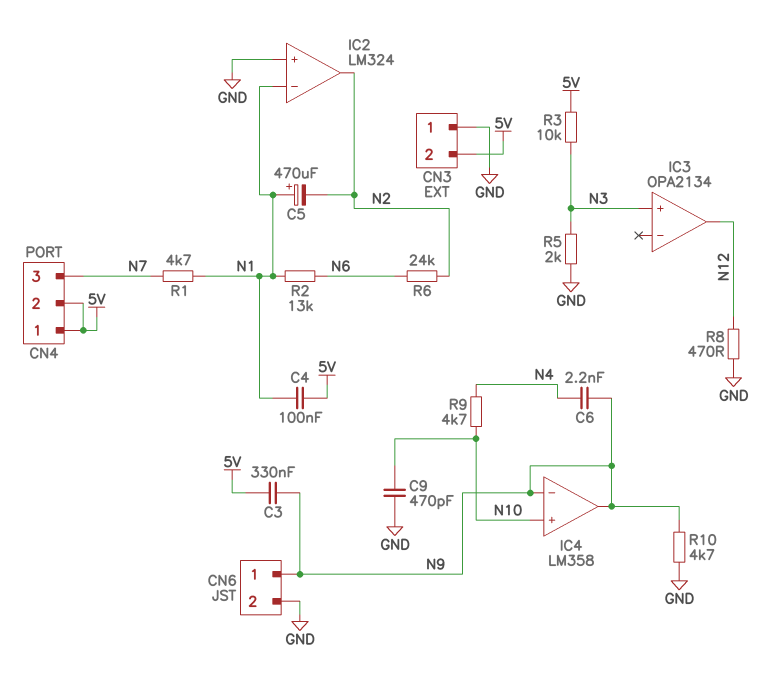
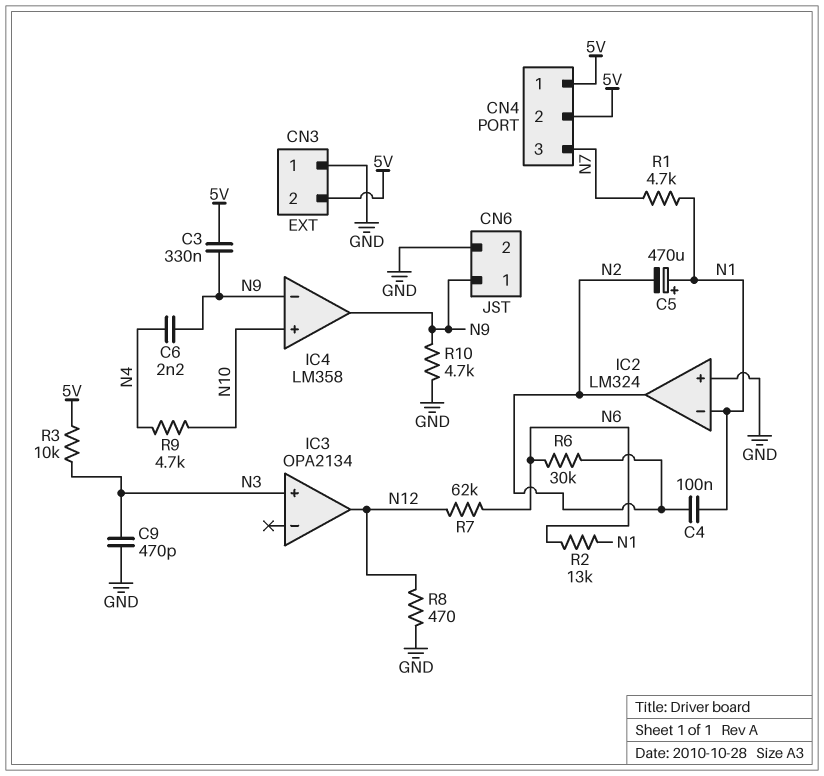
C4: 100nF (5V, N1) -> 100nF (N1, N2)
C9: 470pF (GND, N10) -> 470pF (GND, N3)
R5: 2k (GND, N3) -> none
R6: 24k (N2, N6) -> 30k (N2, N6)
R7: none -> 62k (N6, N12)

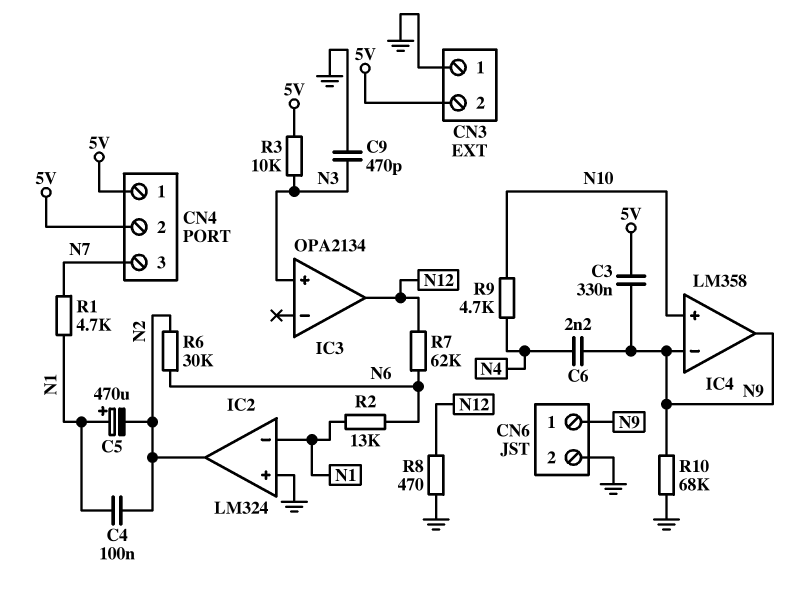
R10: 4.7k (GND, N9) -> 68k (GND, N9)

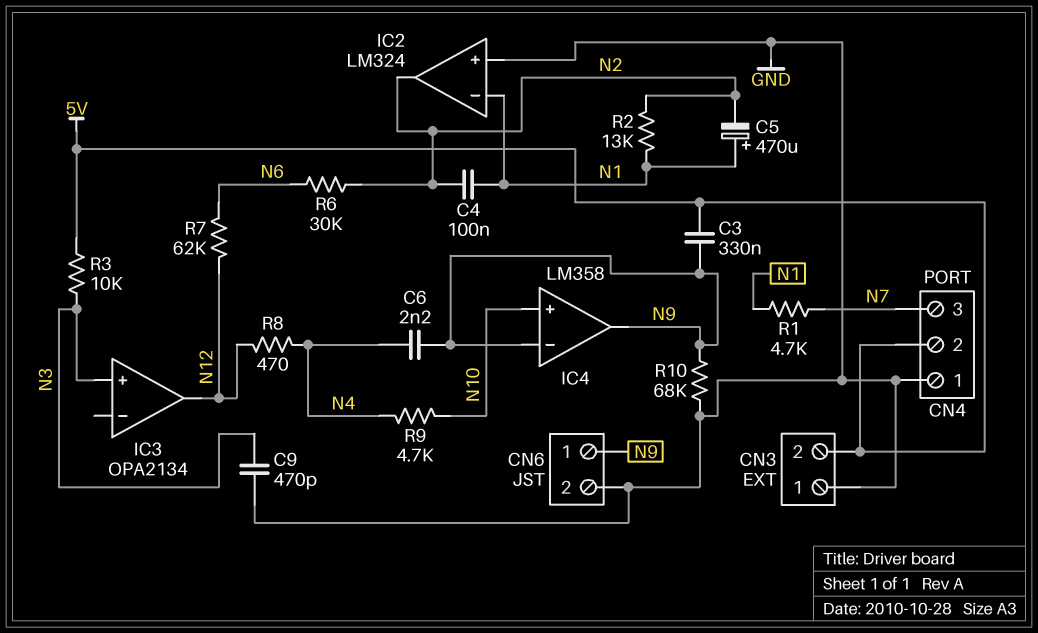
CN4 pin 1: 5V -> GND
R2: 13k (N1, N6) -> 13k (N1, N2)
R8: 470 (GND, N12) -> 470 (N4, N12)

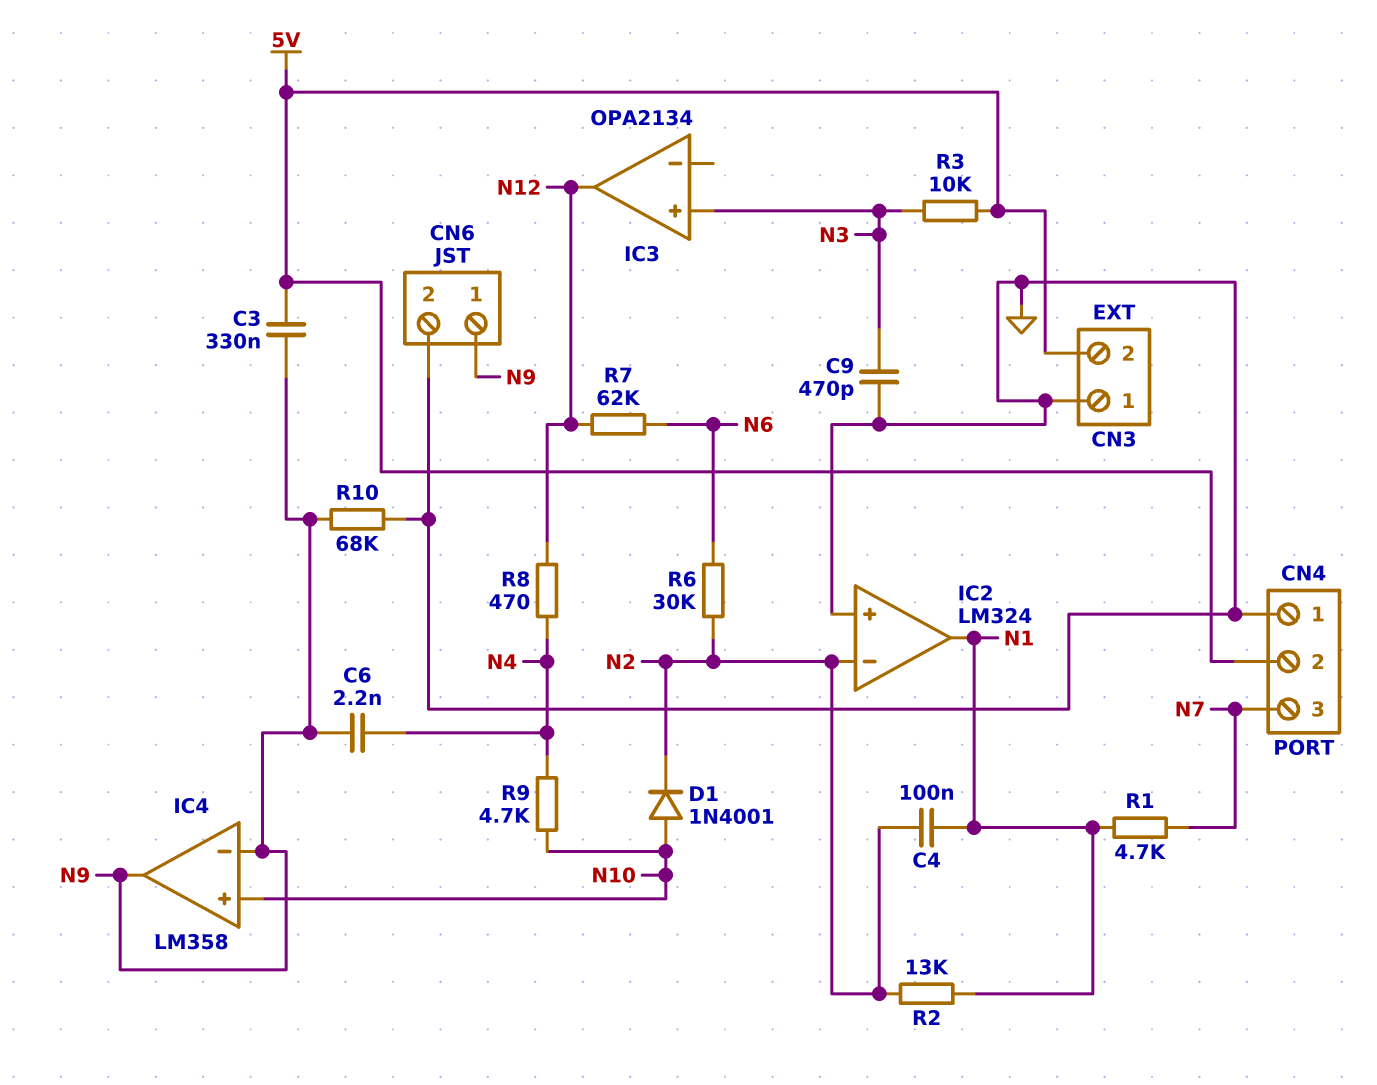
C5: 470uF (plus N1, minus N2) -> none
D1: none -> diode 1N4001 (A N10, K N2)
IC2 pin in-: N1 -> N2
IC2 pin out: N2 -> N1

